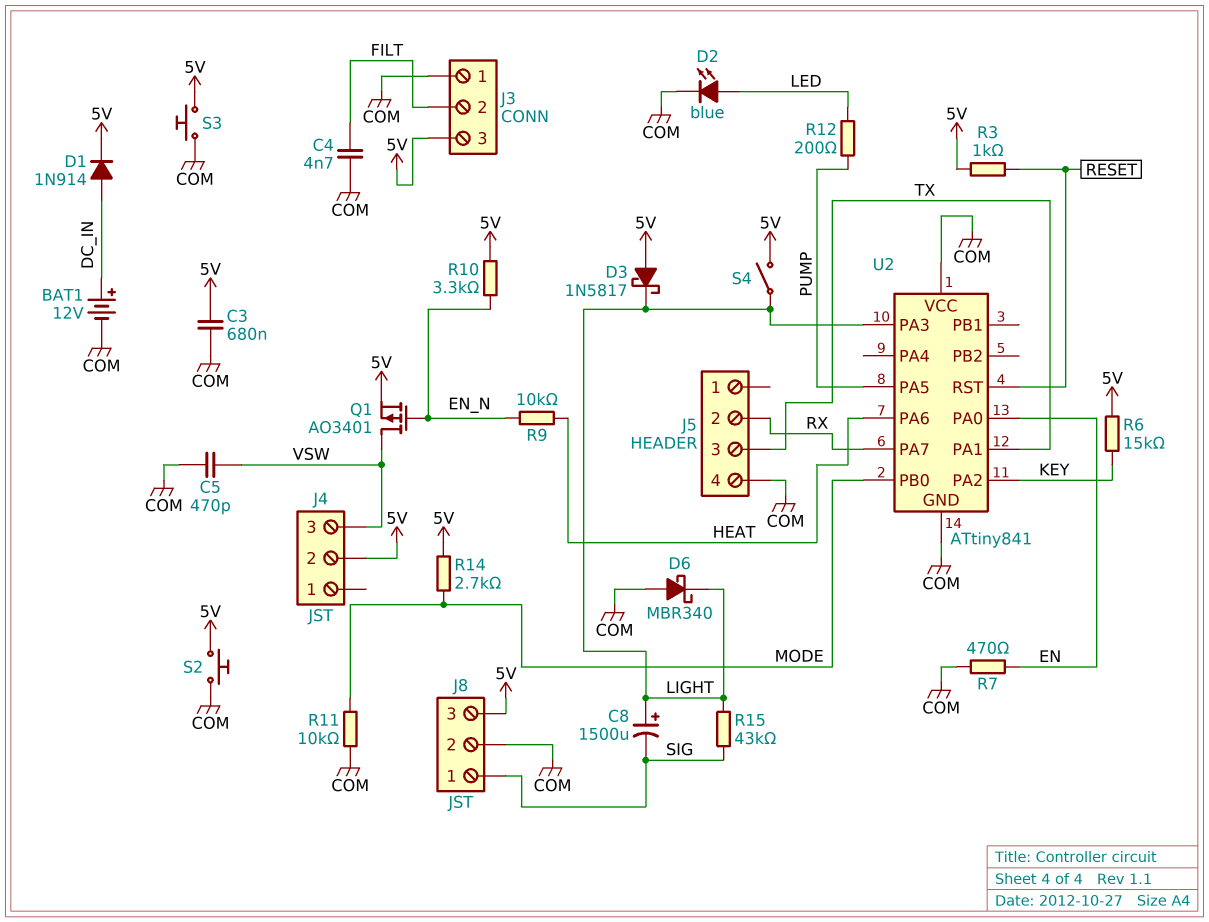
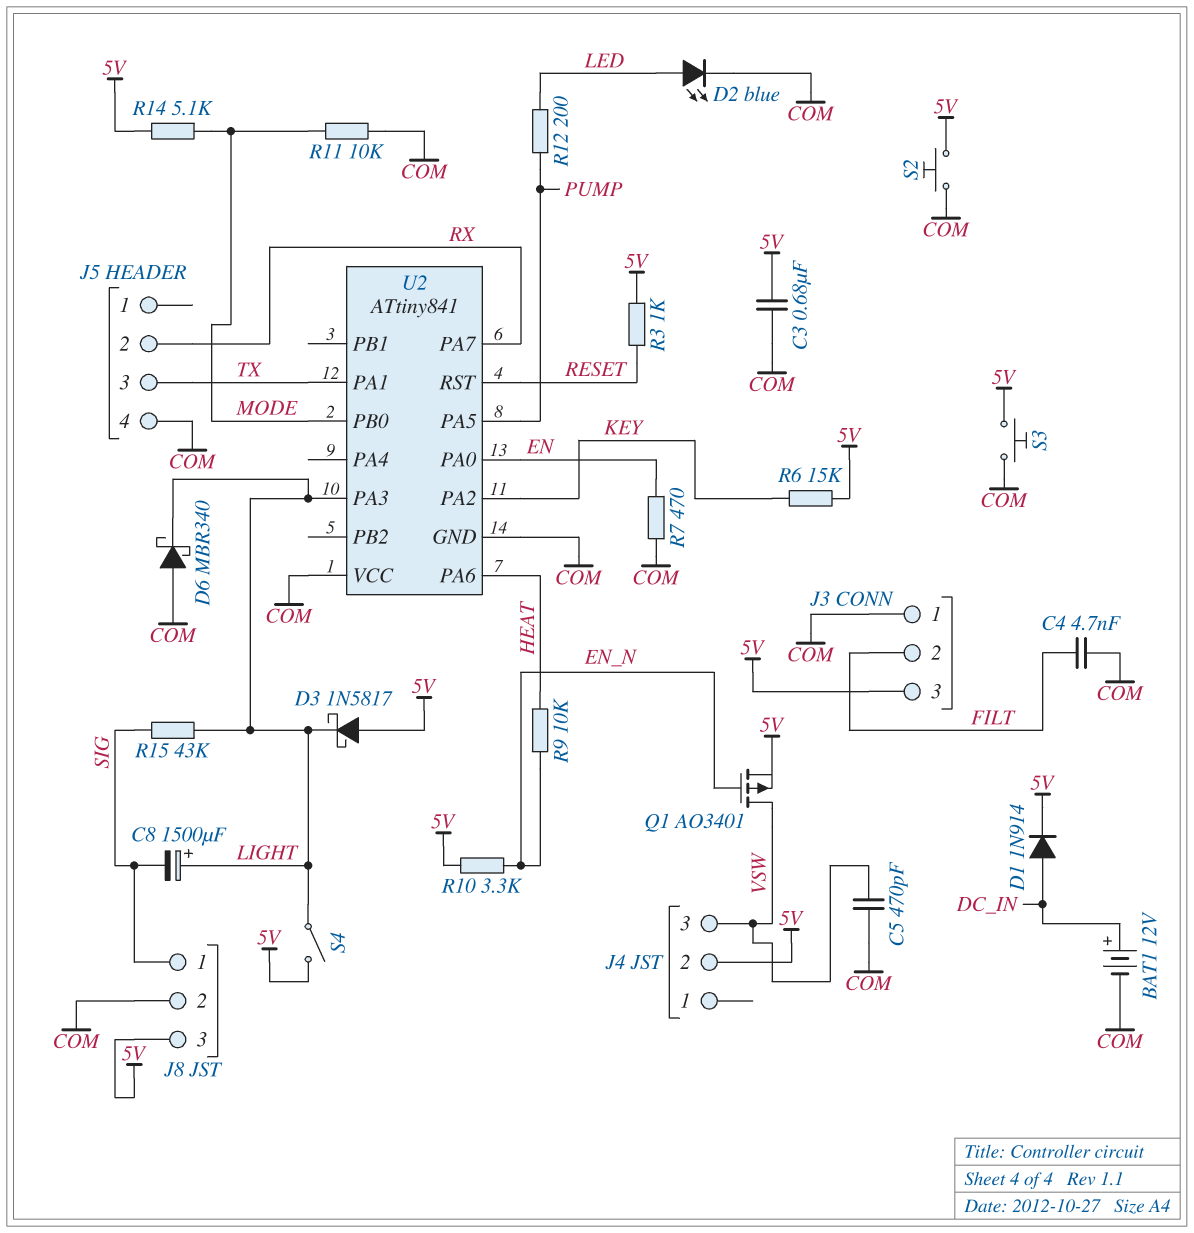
R14: 2.7k (5V, MODE) -> 5.1k (5V, MODE)

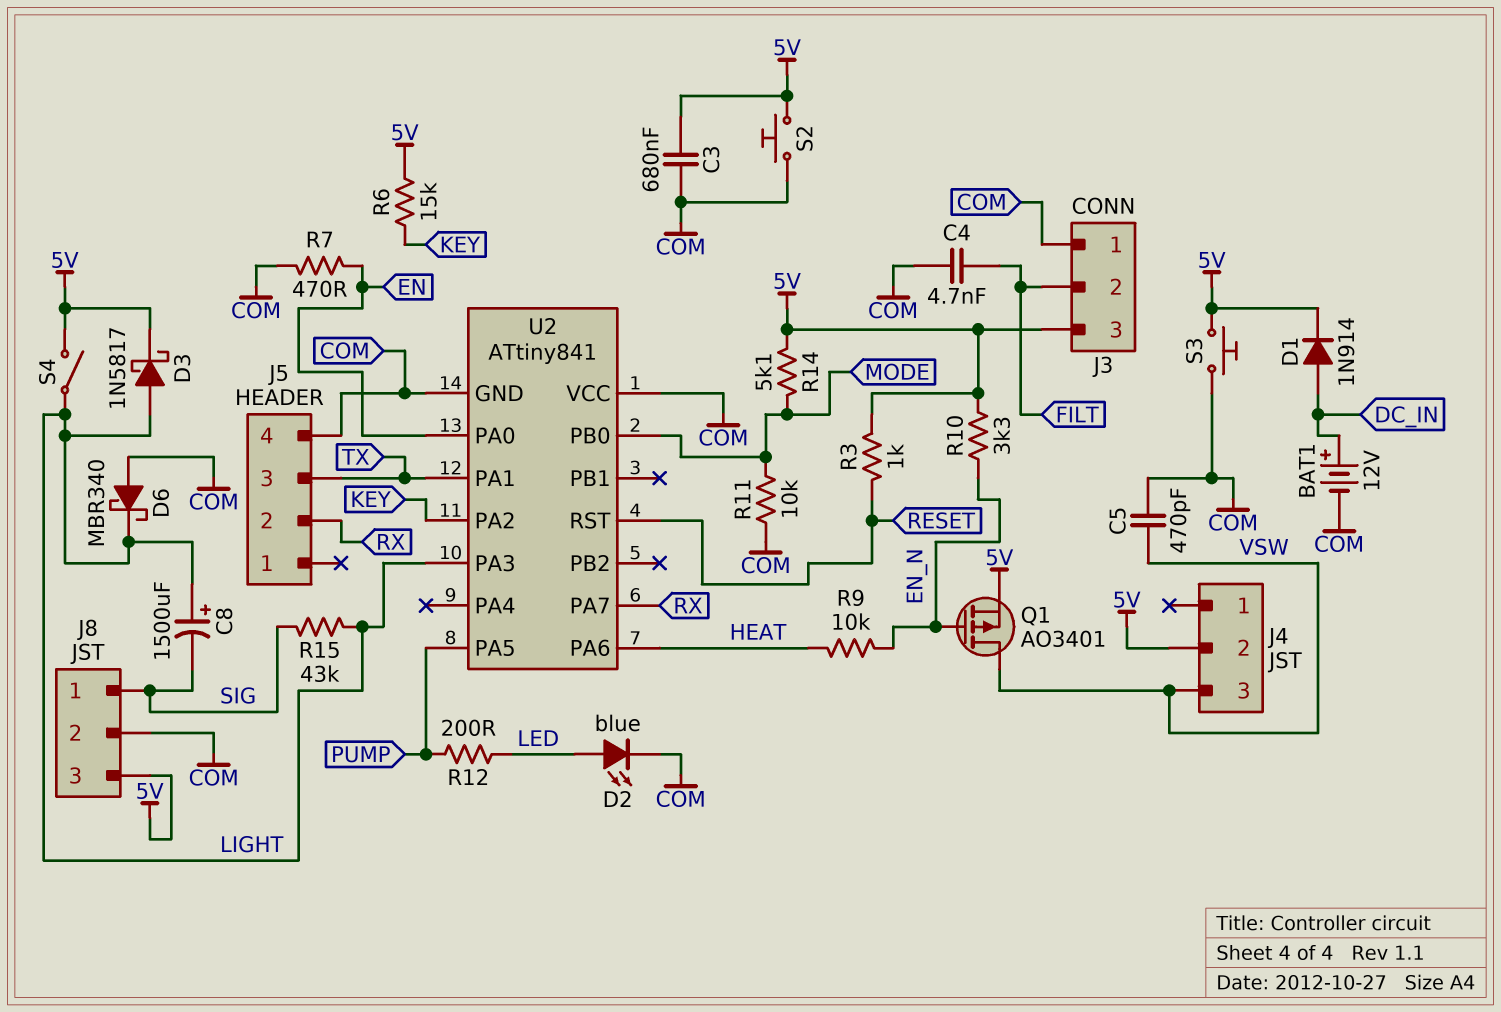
D3: schottky 1N5817 (A 5V, K LIGHT) -> schottky 1N5817 (A LIGHT, K 5V)

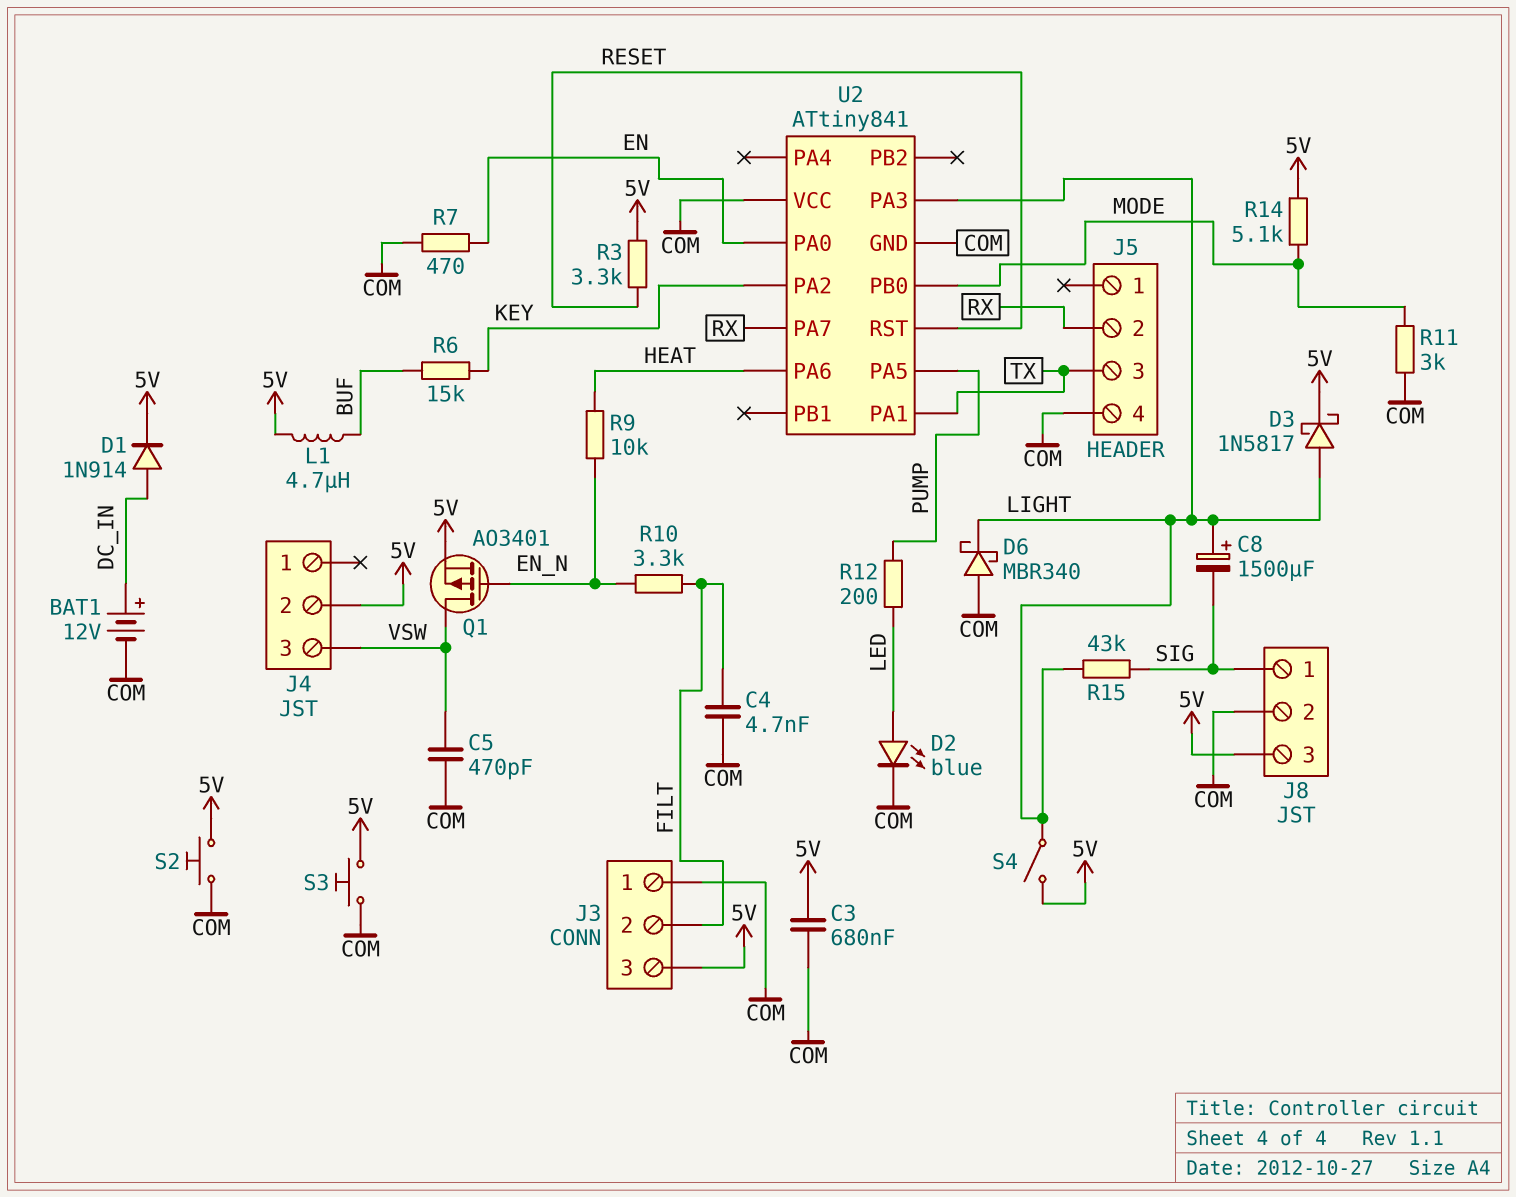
L1: none -> 4.7uH (5V, BUF)
R3: 1k (5V, RESET) -> 3.3k (5V, RESET)
R6: 15k (5V, KEY) -> 15k (BUF, KEY)
R10: 3.3k (5V, EN_N) -> 3.3k (EN_N, FILT)
R11: 10k (COM, MODE) -> 3k (COM, MODE)

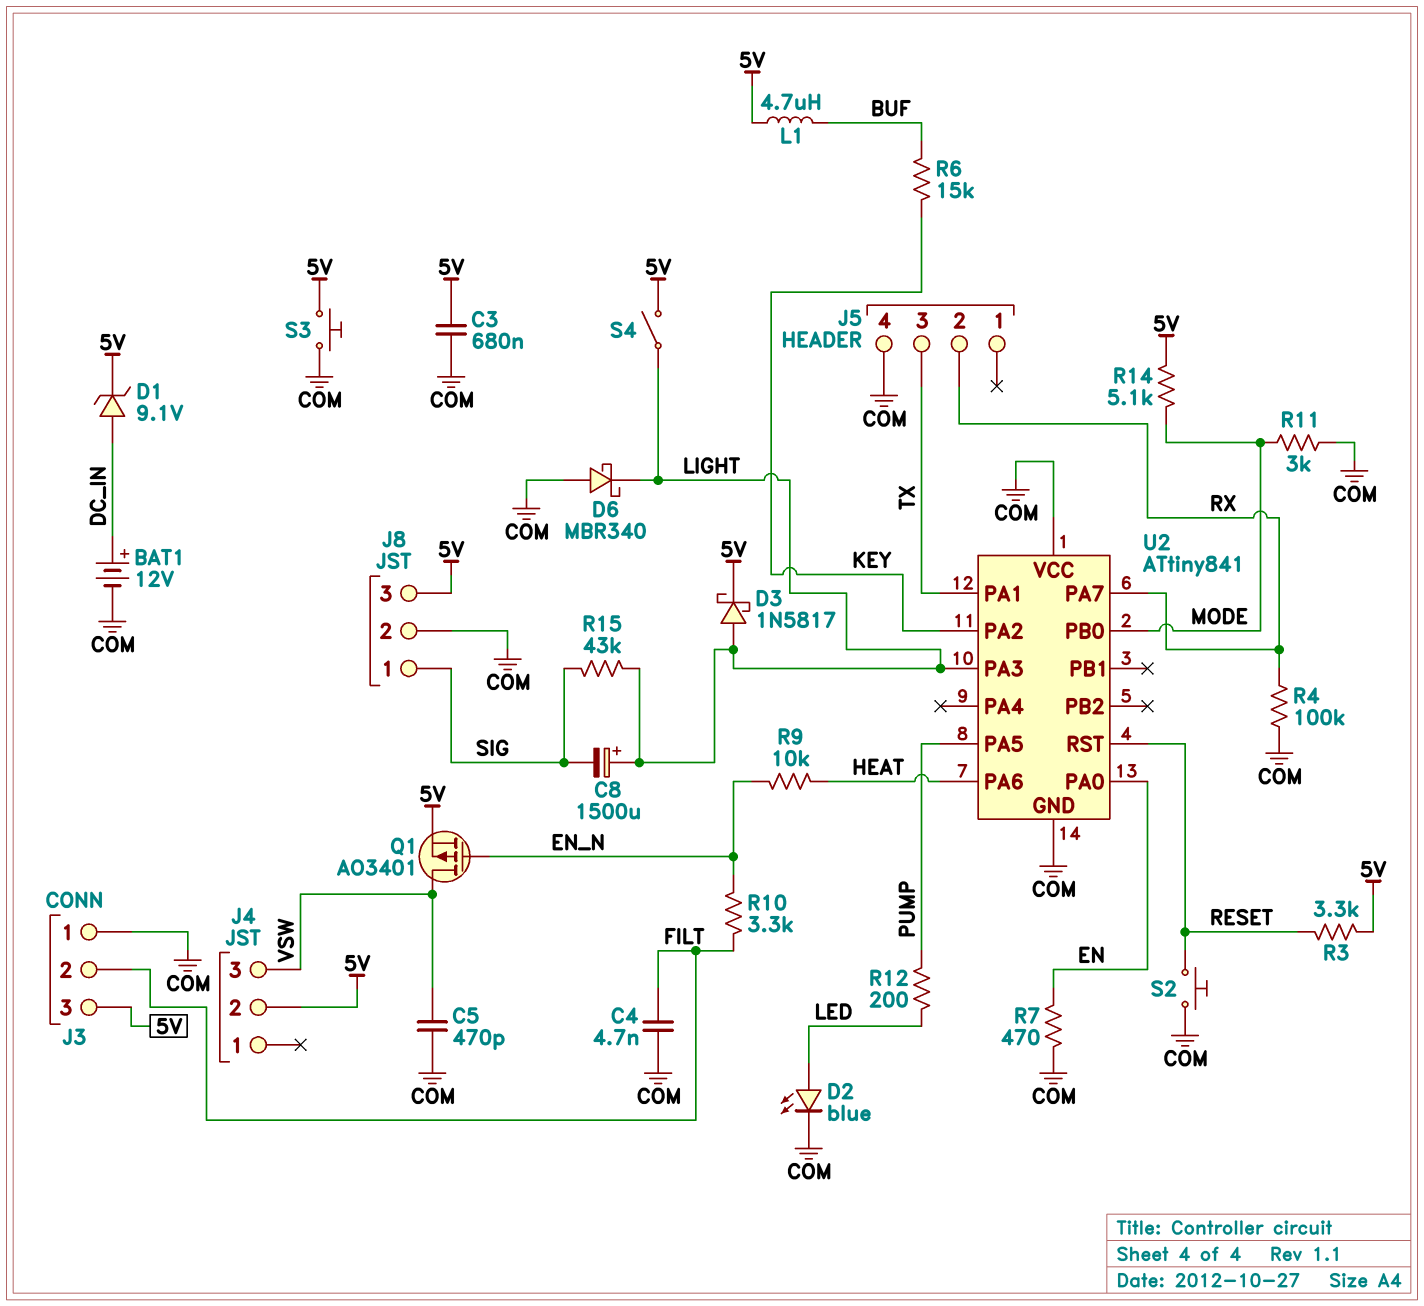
D1: diode 1N914 (A DC_IN, K 5V) -> zener 9.1V (A DC_IN, K 5V)
R4: none -> 100k (COM, RX)
S2: button (5V, COM) -> button (COM, RESET)

